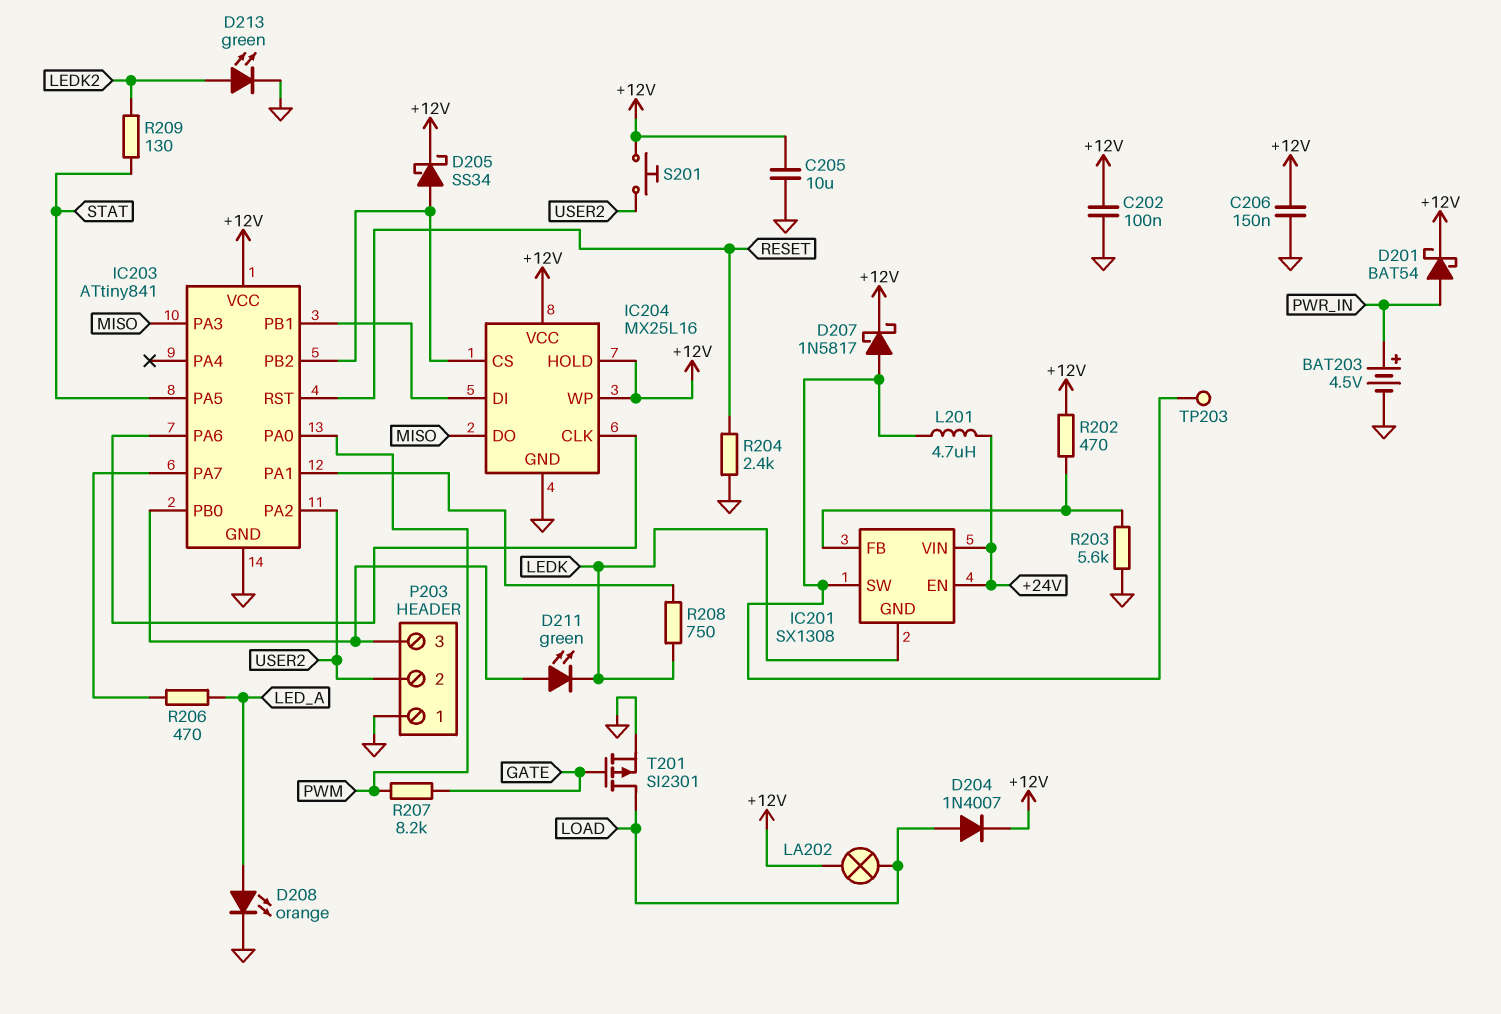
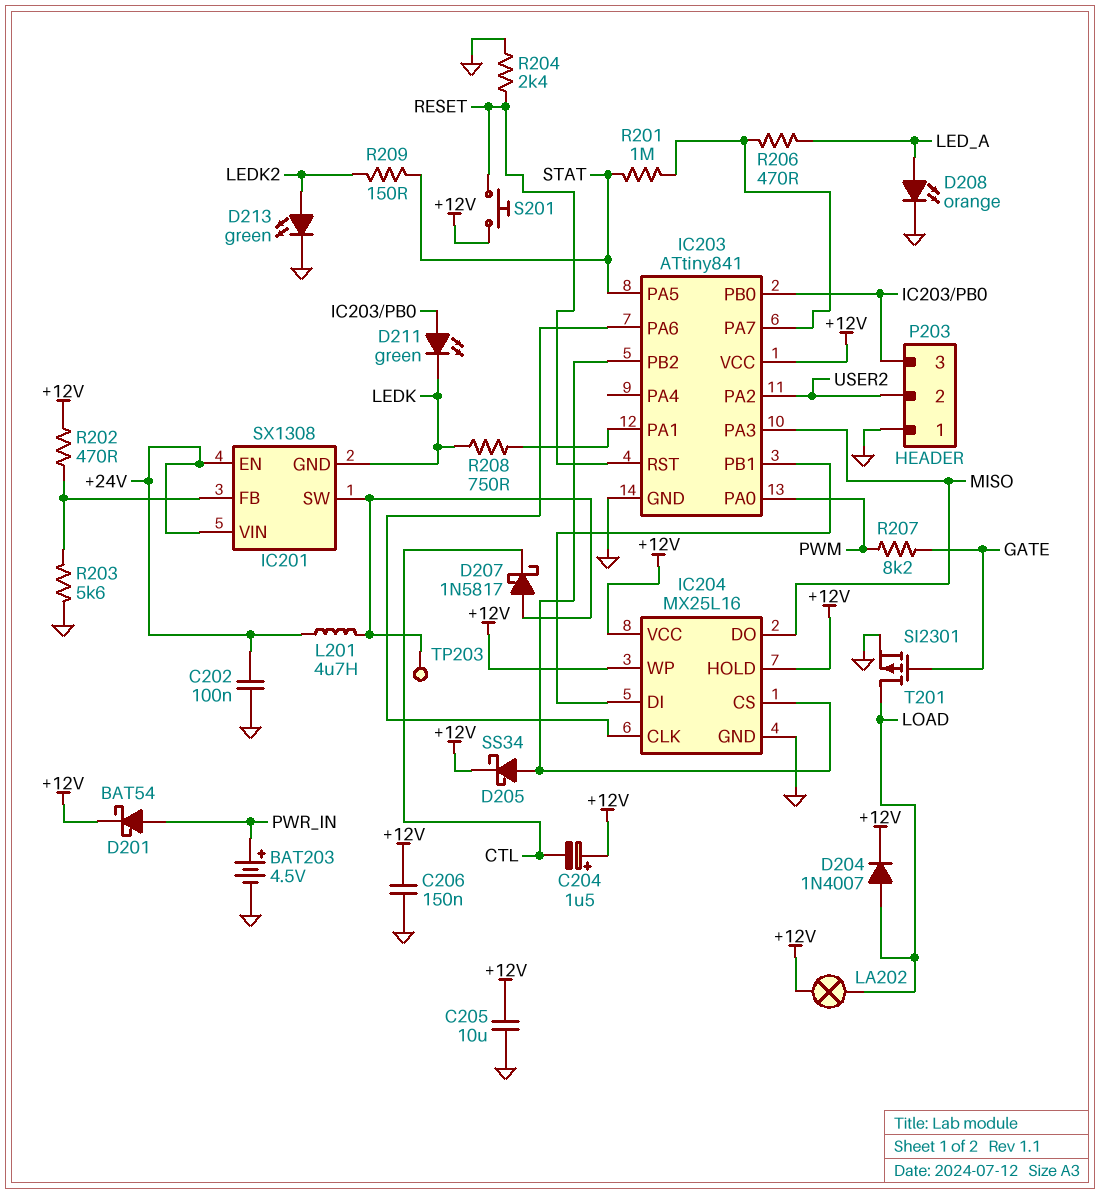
C202: 100nF (+12V, GND) -> 100nF (+24V, GND)
C204: none -> 1.5uF (plus +12V, minus CTL)
D207: schottky 1N5817 (A IC201/SW, K +12V) -> schottky 1N5817 (A IC201/SW, K CTL)
R201: none -> 1M (IC203/PA7, STAT)
R209: 130 (LEDK2, STAT) -> 150 (LEDK2, STAT)
S201: button (+12V, USER2) -> button (+12V, RESET)

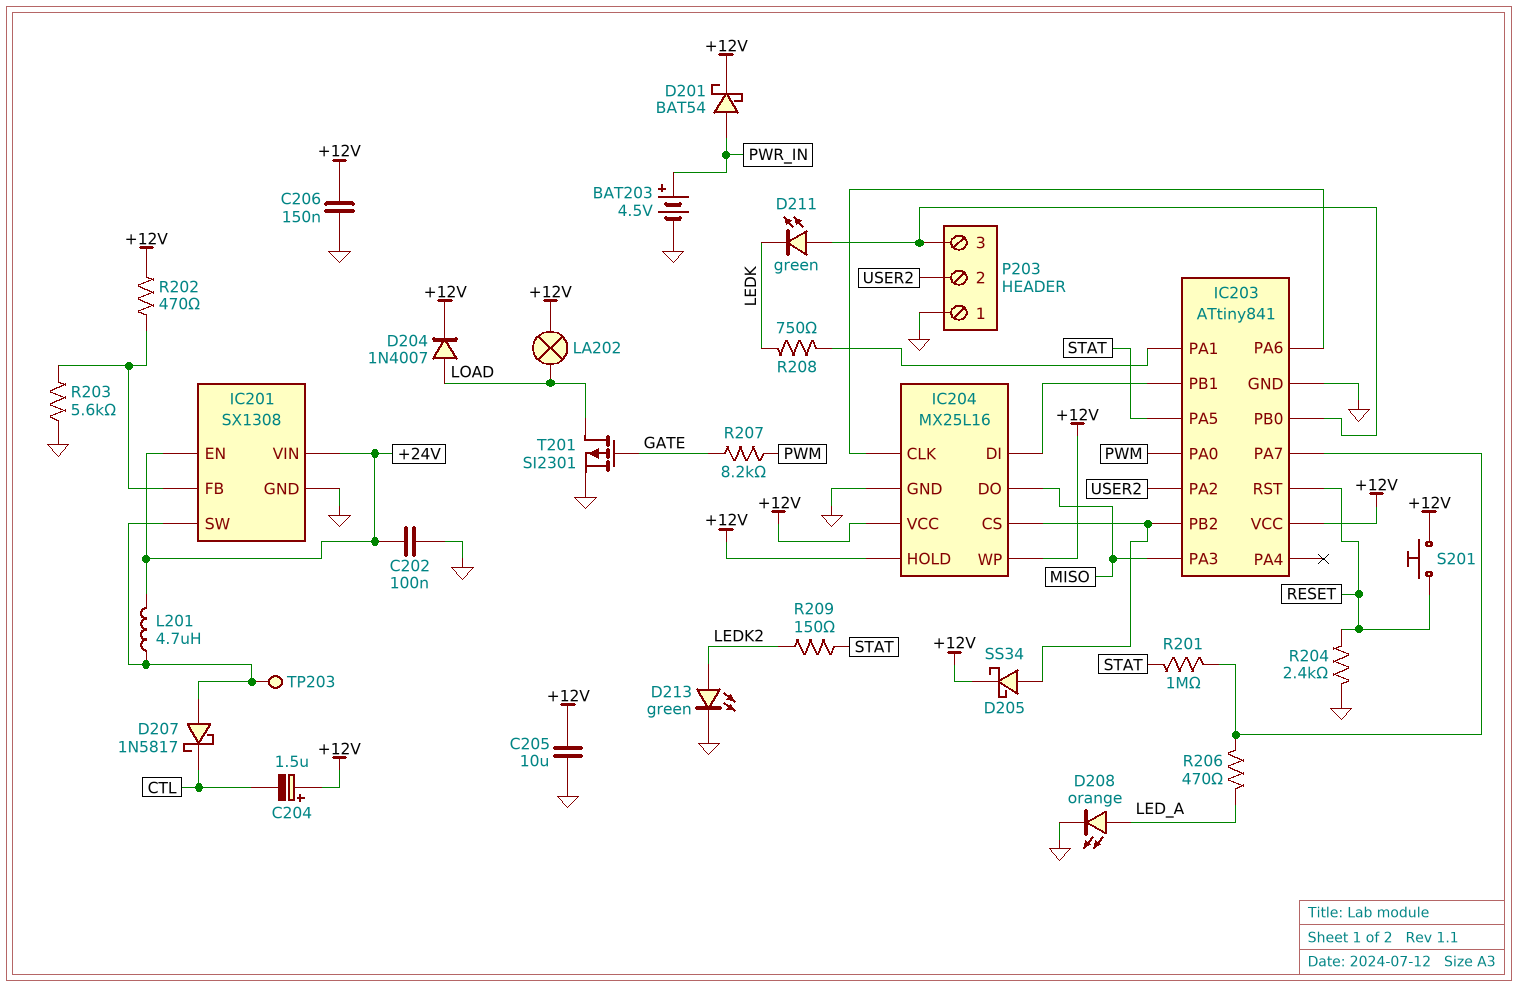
IC201 pin GND: LEDK -> GND

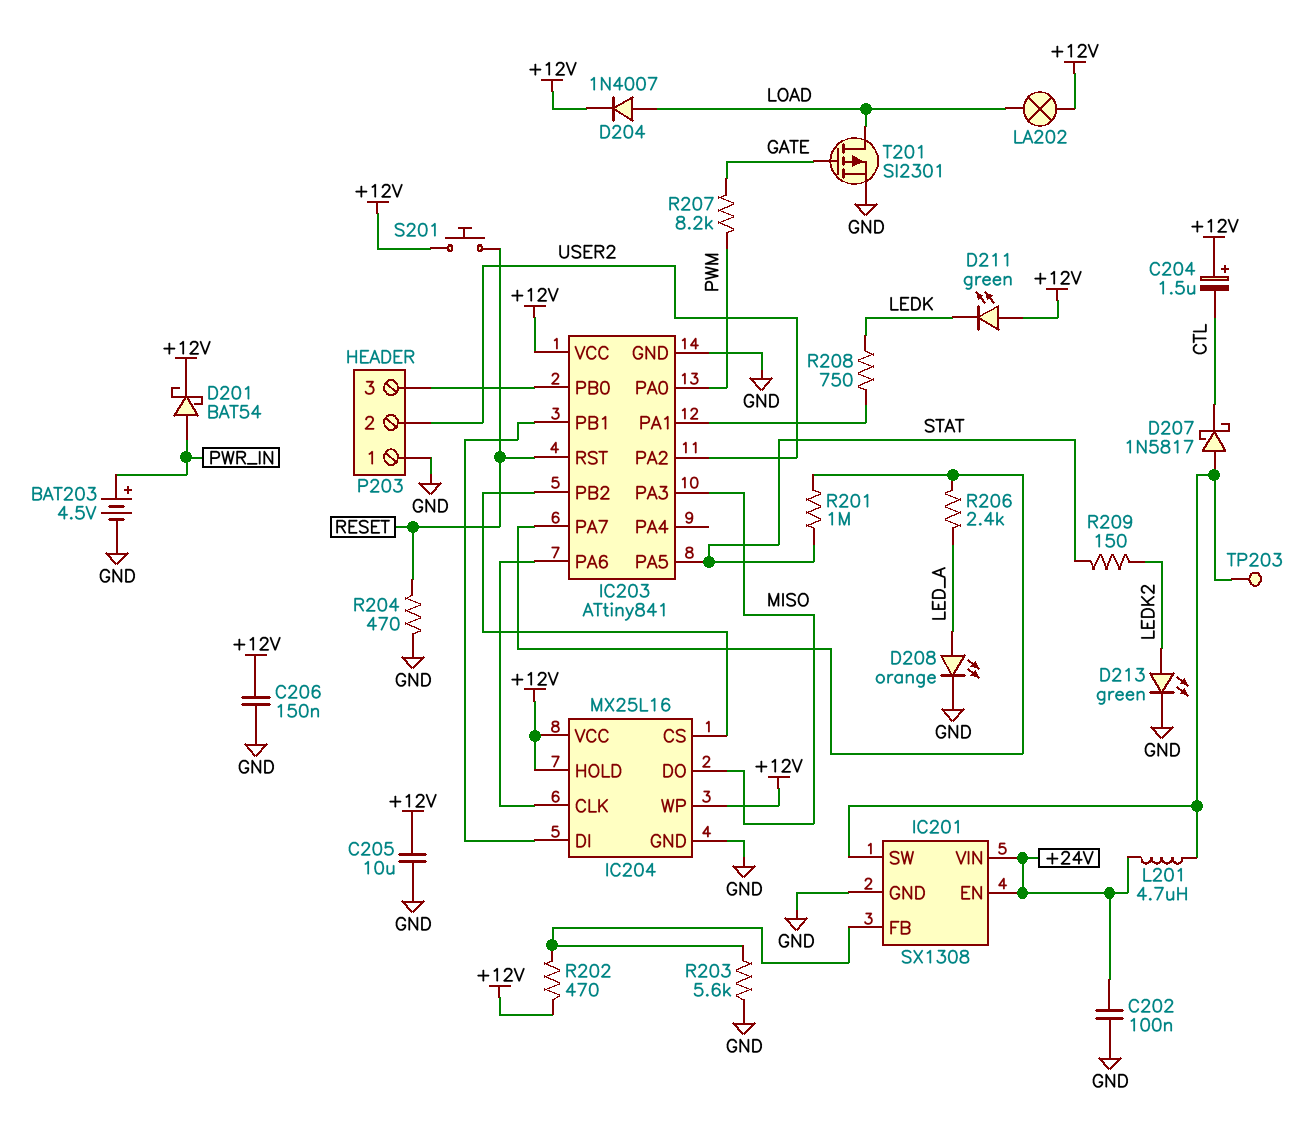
D205: schottky SS34 (A IC203/PB2, K +12V) -> none
D211: LED green (A IC203/PB0, K LEDK) -> LED green (A +12V, K LEDK)
R204: 2.4k (GND, RESET) -> 470 (GND, RESET)
R206: 470 (IC203/PA7, LED_A) -> 2.4k (IC203/PA7, LED_A)

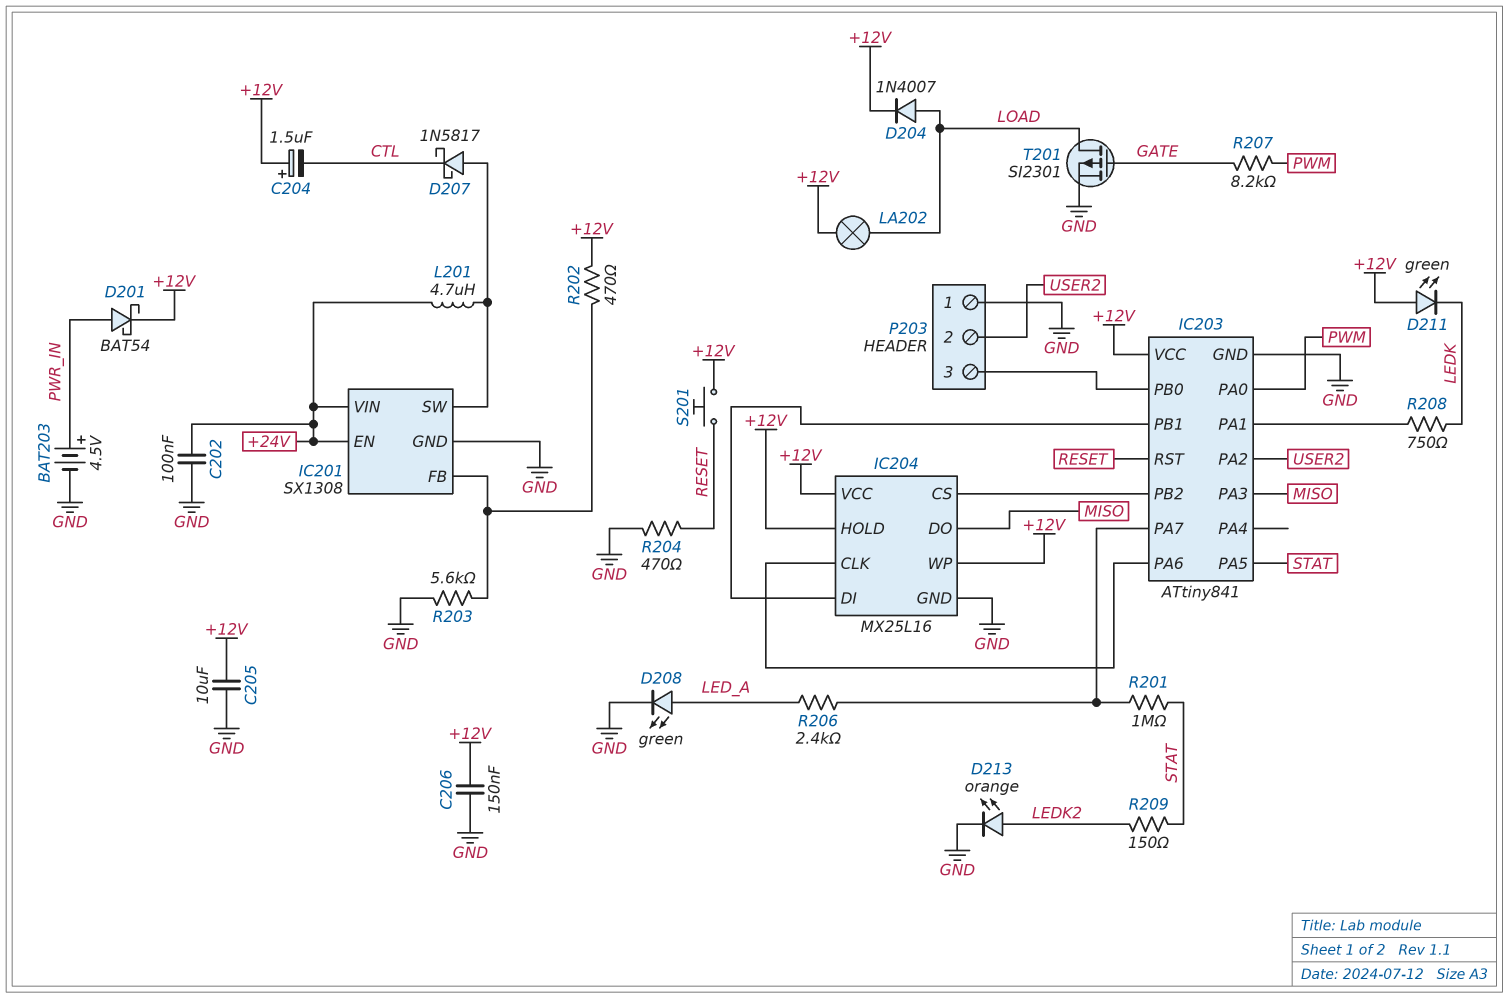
D208: LED orange (A LED_A, K GND) -> LED green (A LED_A, K GND)
D213: LED green (A LEDK2, K GND) -> LED orange (A LEDK2, K GND)
TP203: test point (IC201/SW) -> none

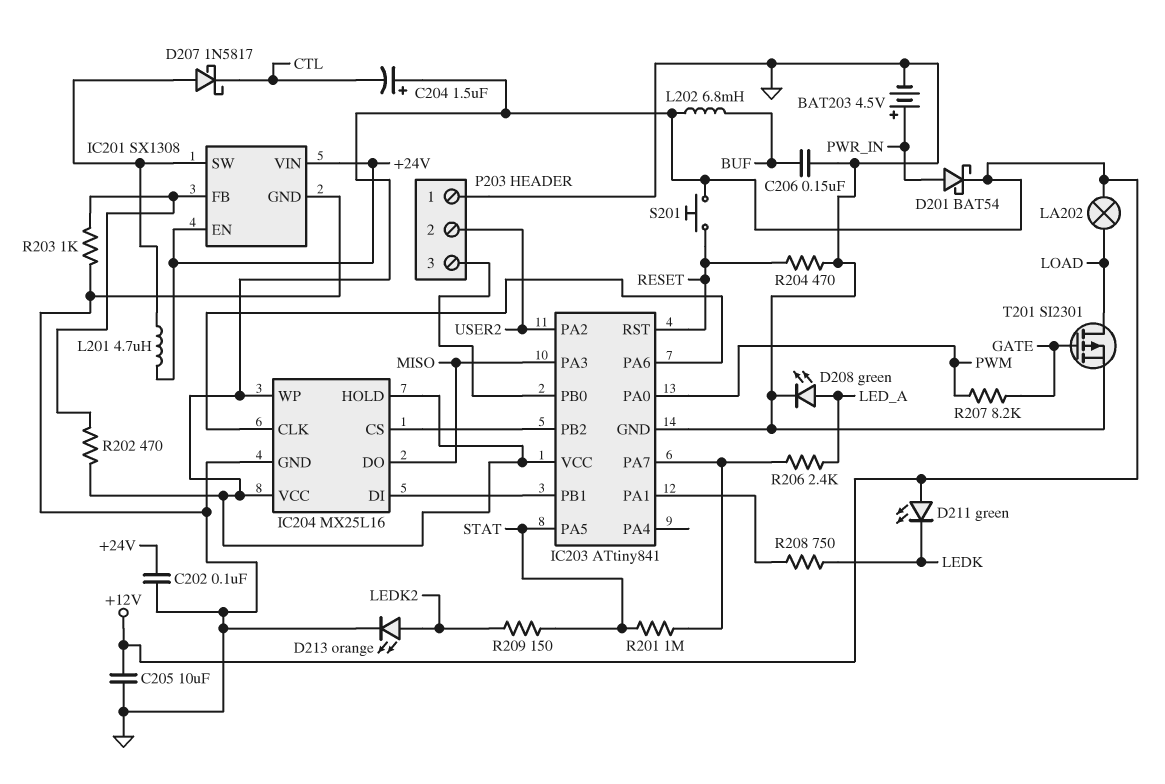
C206: 150nF (+12V, GND) -> 150nF (BUF, GND)
D204: diode 1N4007 (A LOAD, K +12V) -> none
L202: none -> 6.8mH (+12V, BUF)
R203: 5.6k (GND, IC201/FB) -> 1k (GND, IC201/FB)

